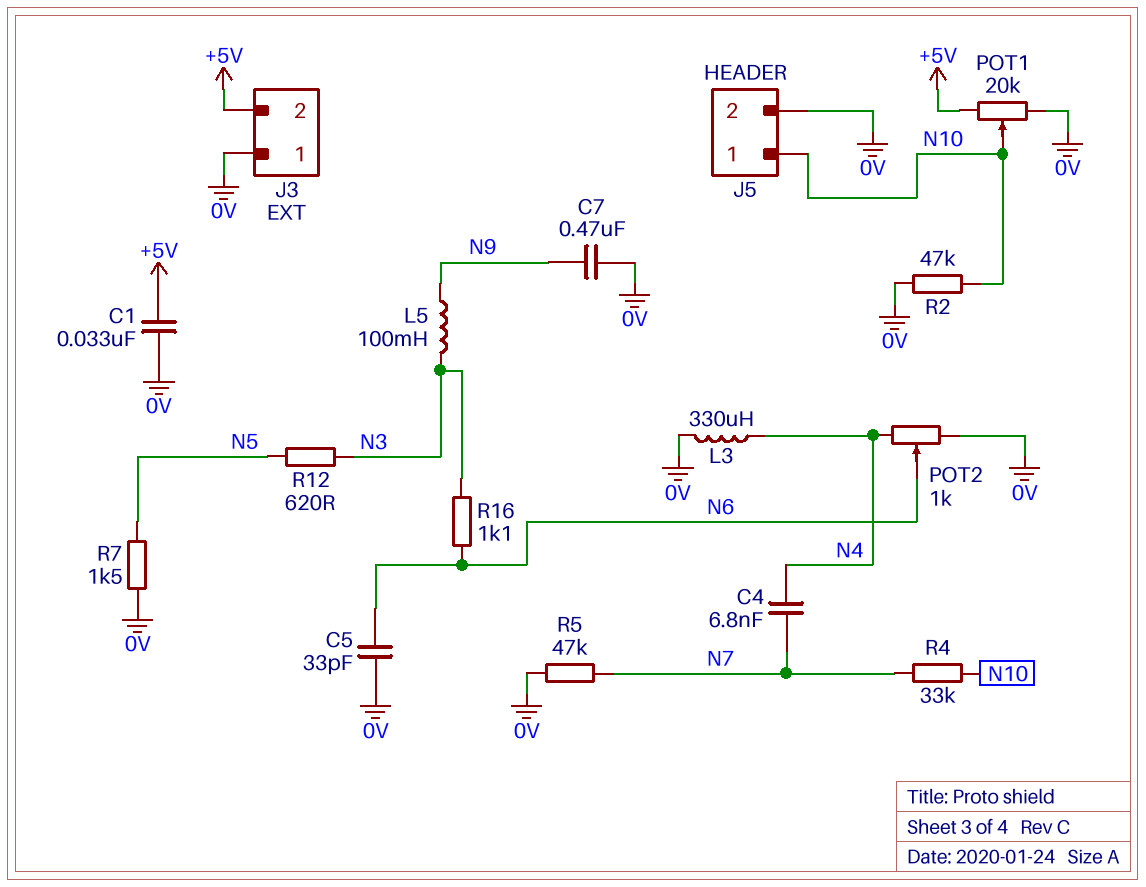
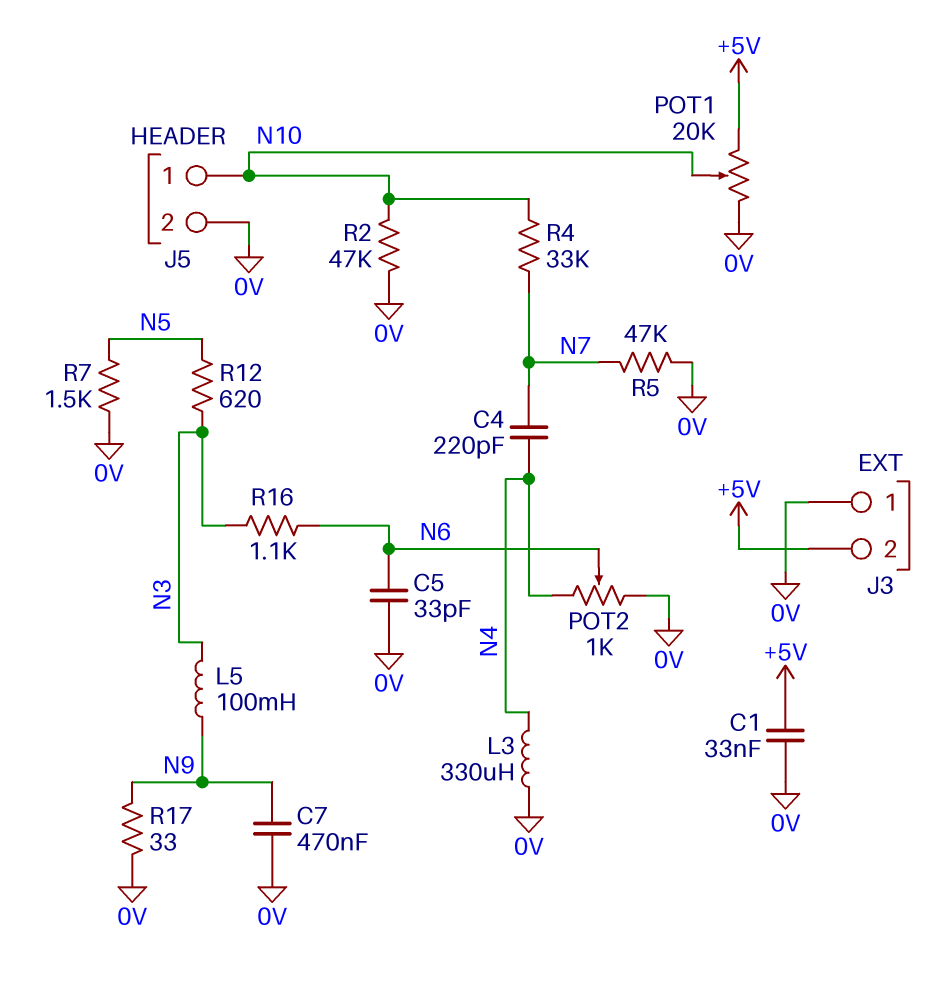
C4: 6.8nF (N4, N7) -> 220pF (N4, N7)
R17: none -> 33 (0V, N9)

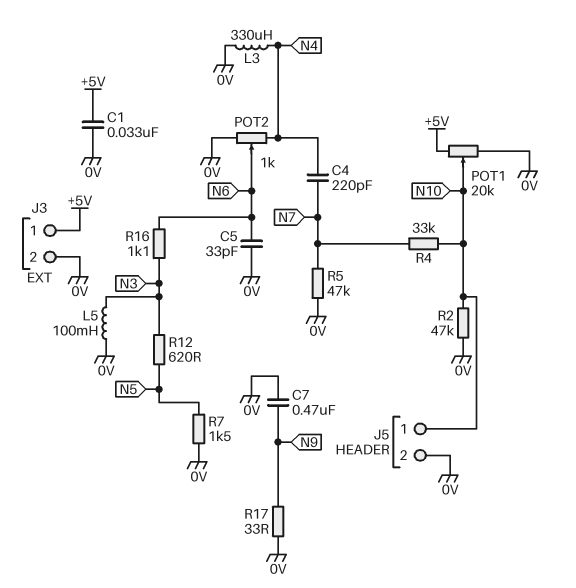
J3 pin 1: 0V -> +5V
J3 pin 2: +5V -> 0V
L5: 100mH (N3, N9) -> 100mH (0V, N3)

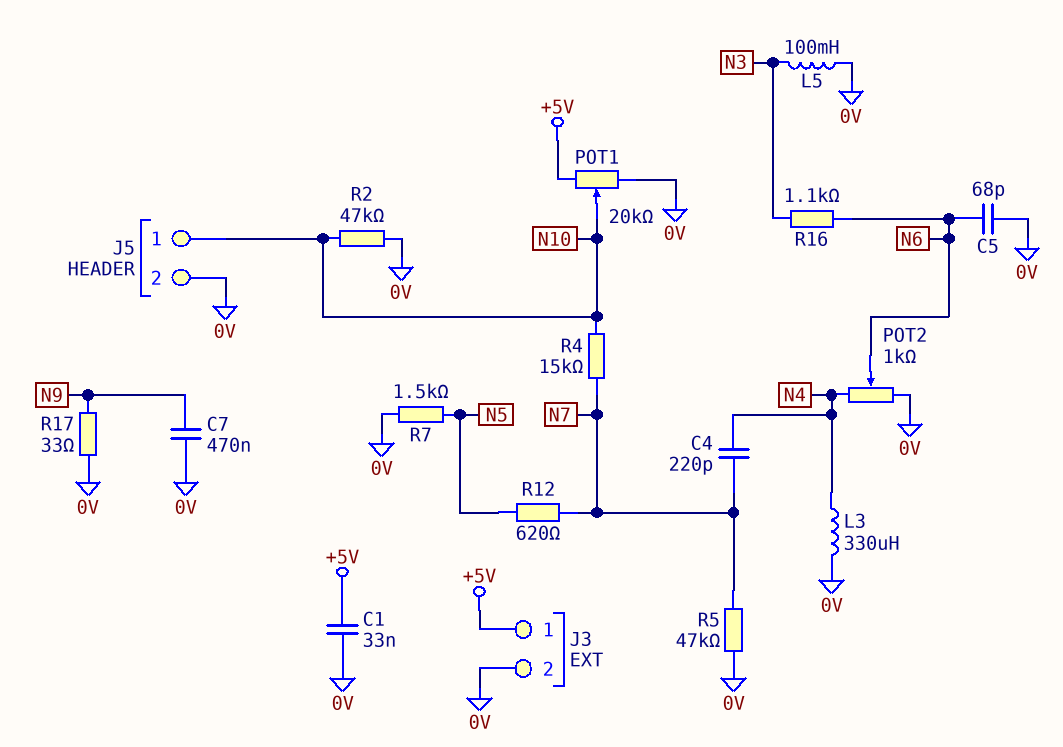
C5: 33pF (0V, N6) -> 68pF (0V, N6)
R4: 33k (N7, N10) -> 15k (N7, N10)
R12: 620 (N3, N5) -> 620 (N5, N7)

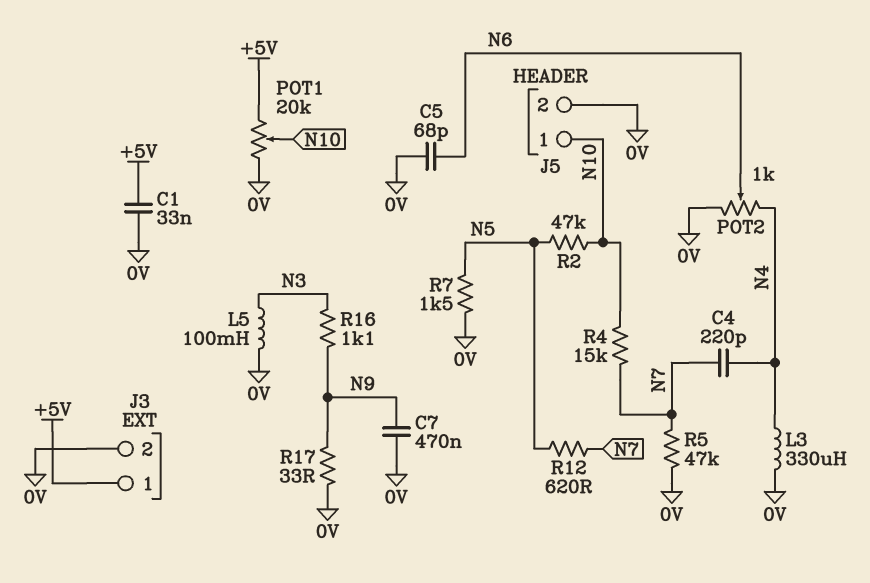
R2: 47k (0V, N10) -> 47k (N5, N10)
R16: 1.1k (N3, N6) -> 1.1k (N3, N9)

